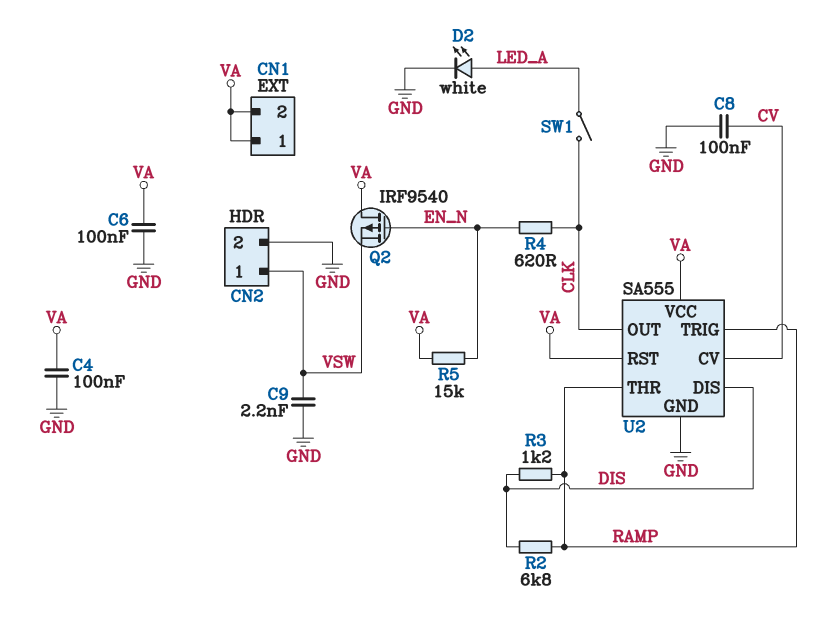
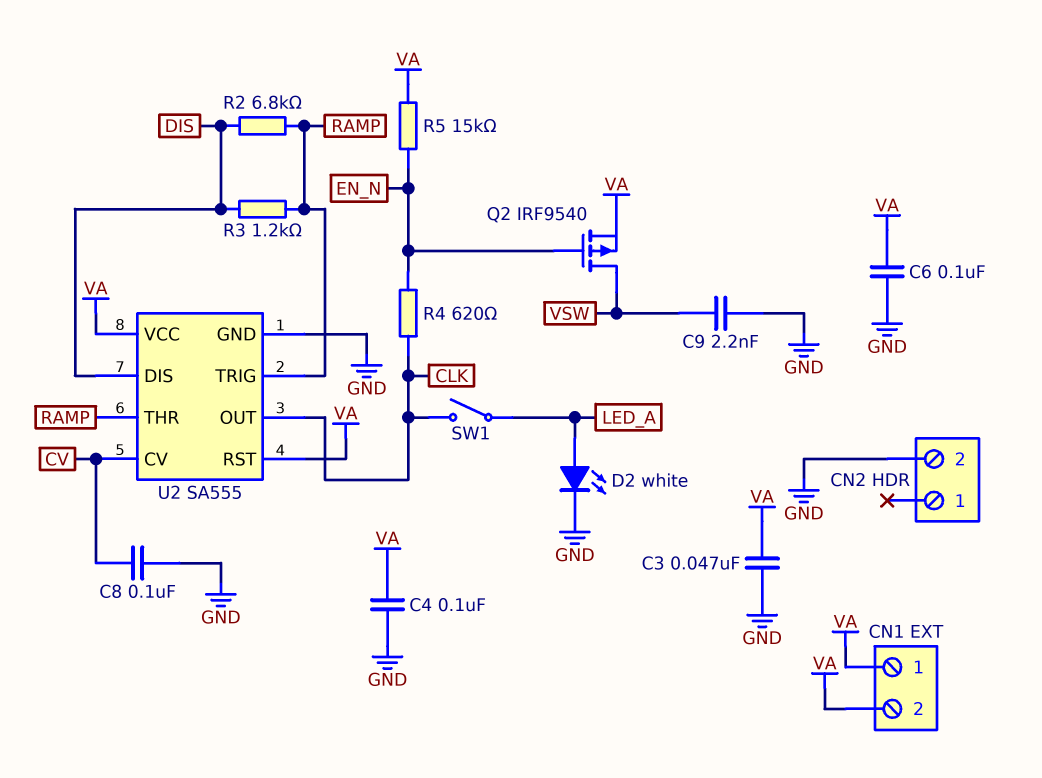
C3: none -> 47nF (GND, VA)
CN2 pin 1: VSW -> none
Q2: PMOS IRF9540 (G EN_N, D VA, S VSW) -> PMOS IRF9540 (G EN_N, D VSW, S VA)

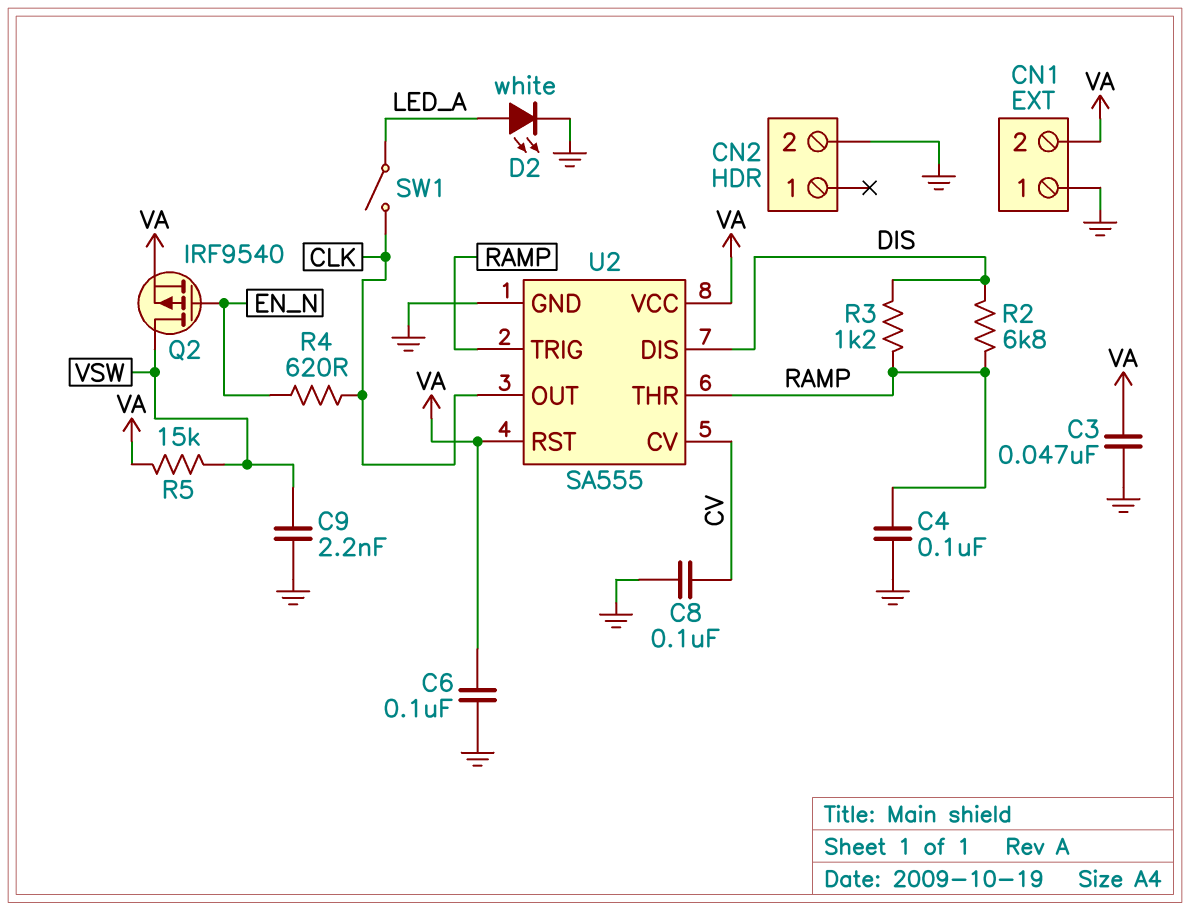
C4: 100nF (GND, VA) -> 100nF (GND, RAMP)
CN1 pin 1: VA -> GND
R5: 15k (EN_N, VA) -> 15k (VA, VSW)

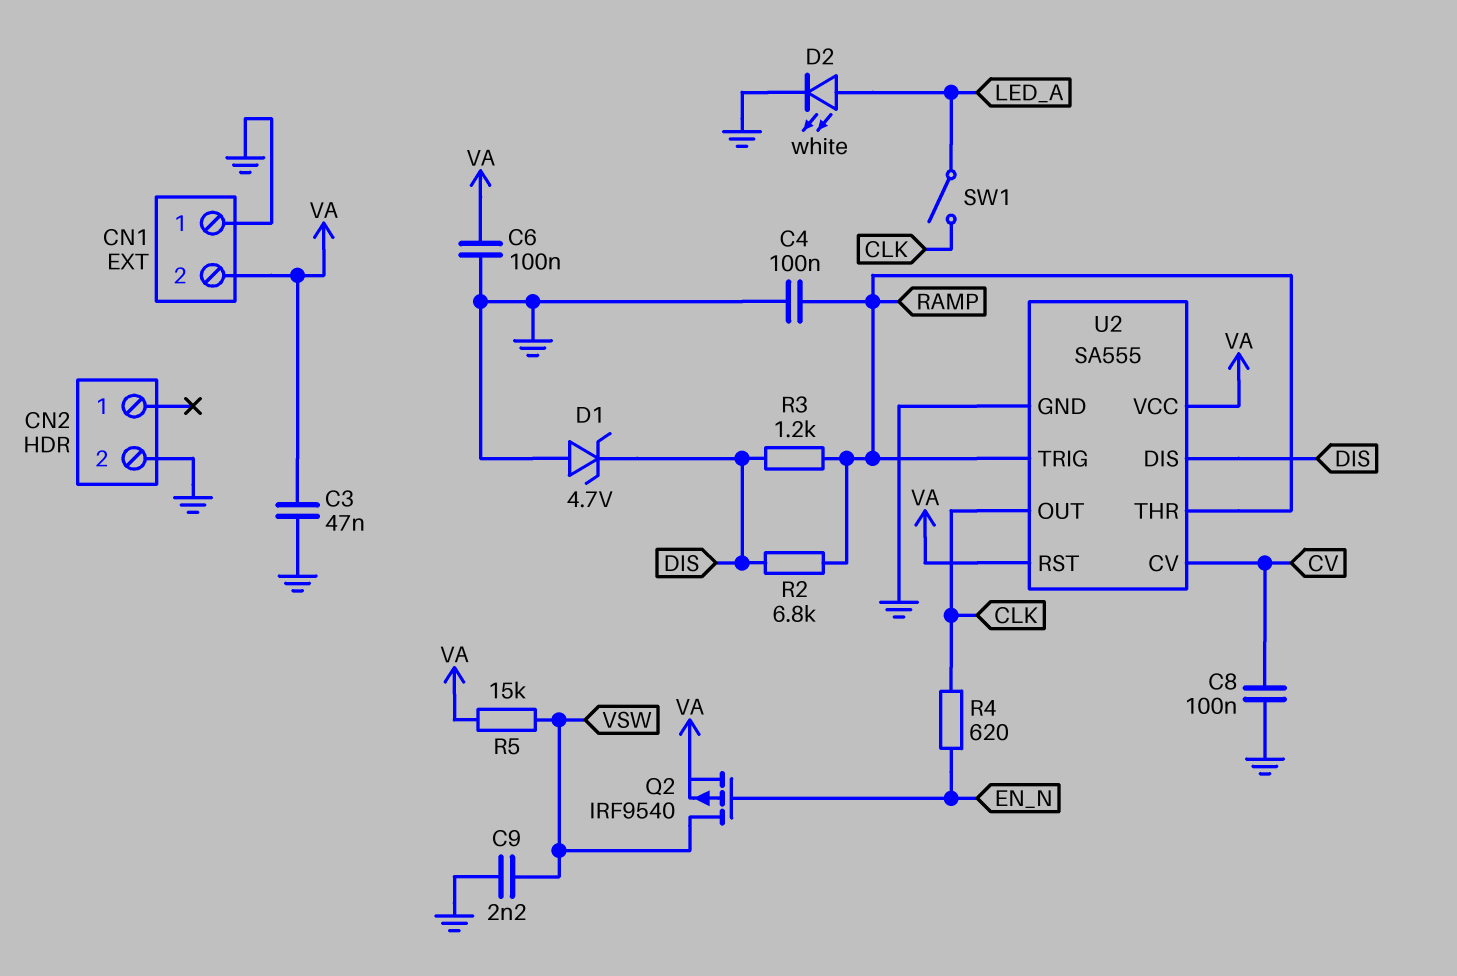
D1: none -> zener 4.7V (A GND, K DIS)

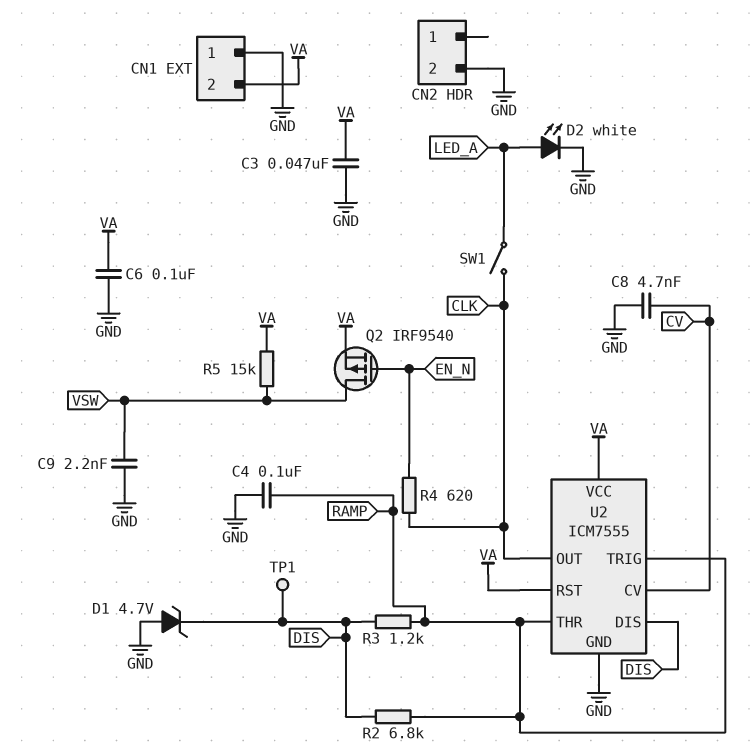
C8: 100nF (CV, GND) -> 4.7nF (CV, GND)
TP1: none -> test point (DIS)
U2: SA555 -> ICM7555

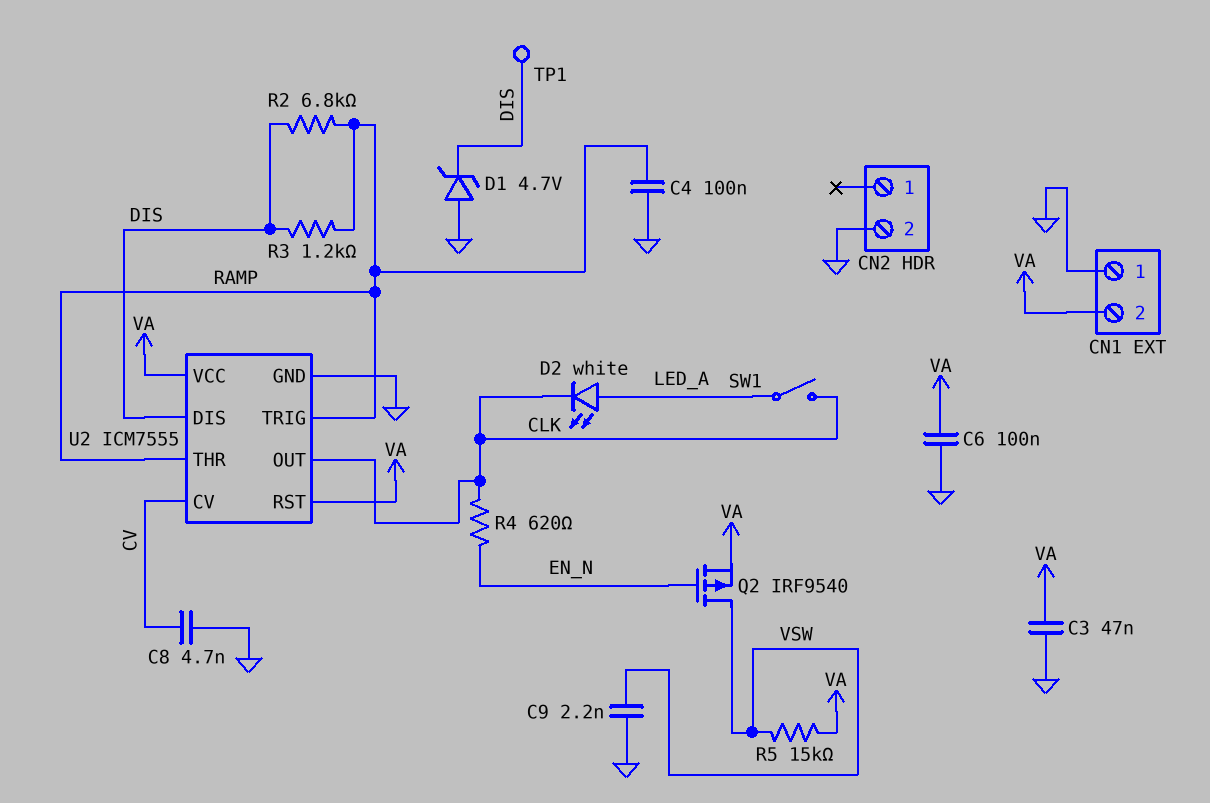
D2: LED white (A LED_A, K GND) -> LED white (A LED_A, K CLK)

